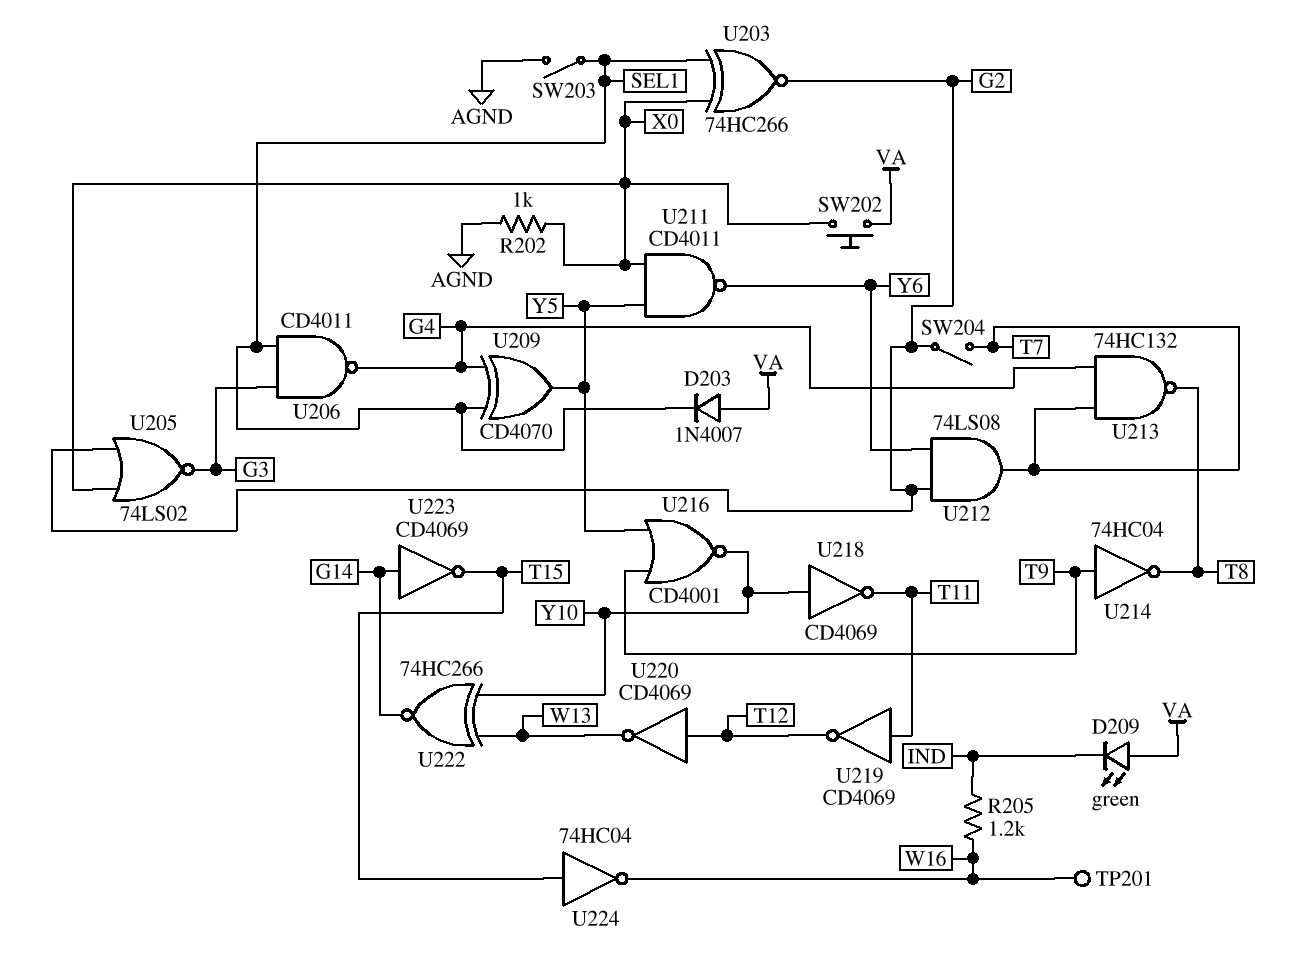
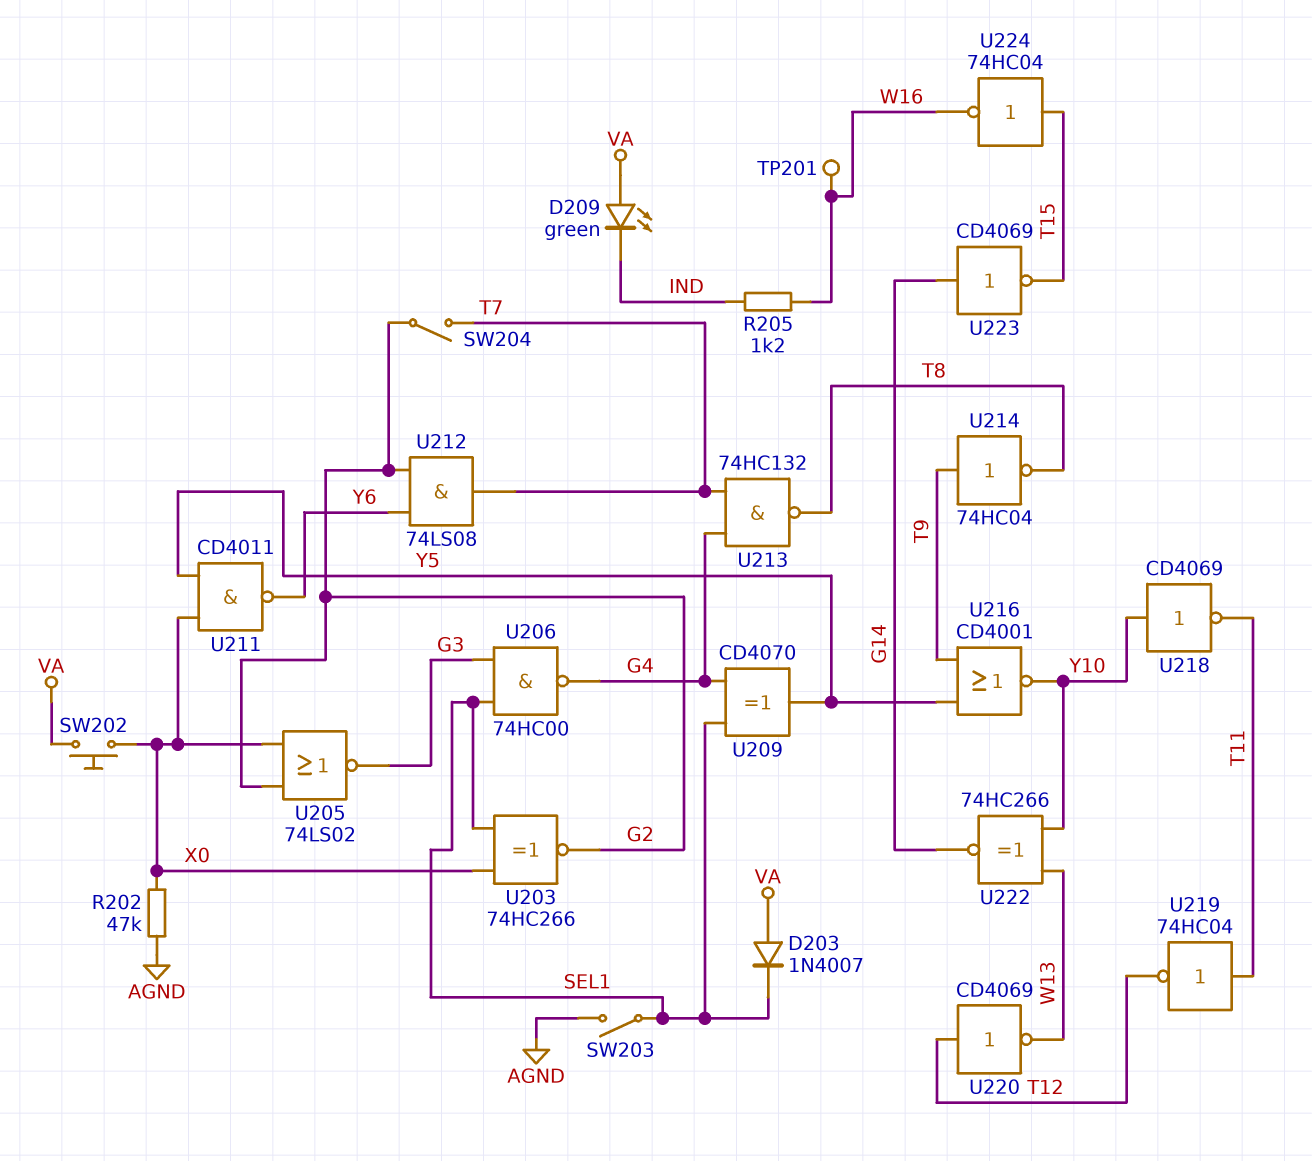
R202: 1k (AGND, X0) -> 47k (AGND, X0)
U206: NAND CD4011 (in G3, in SEL1, out G4) -> NAND 74HC00 (in G3, in SEL1, out G4)
U219: NOT CD4069 (in T11, out T12) -> NOT 74HC04 (in T11, out T12)

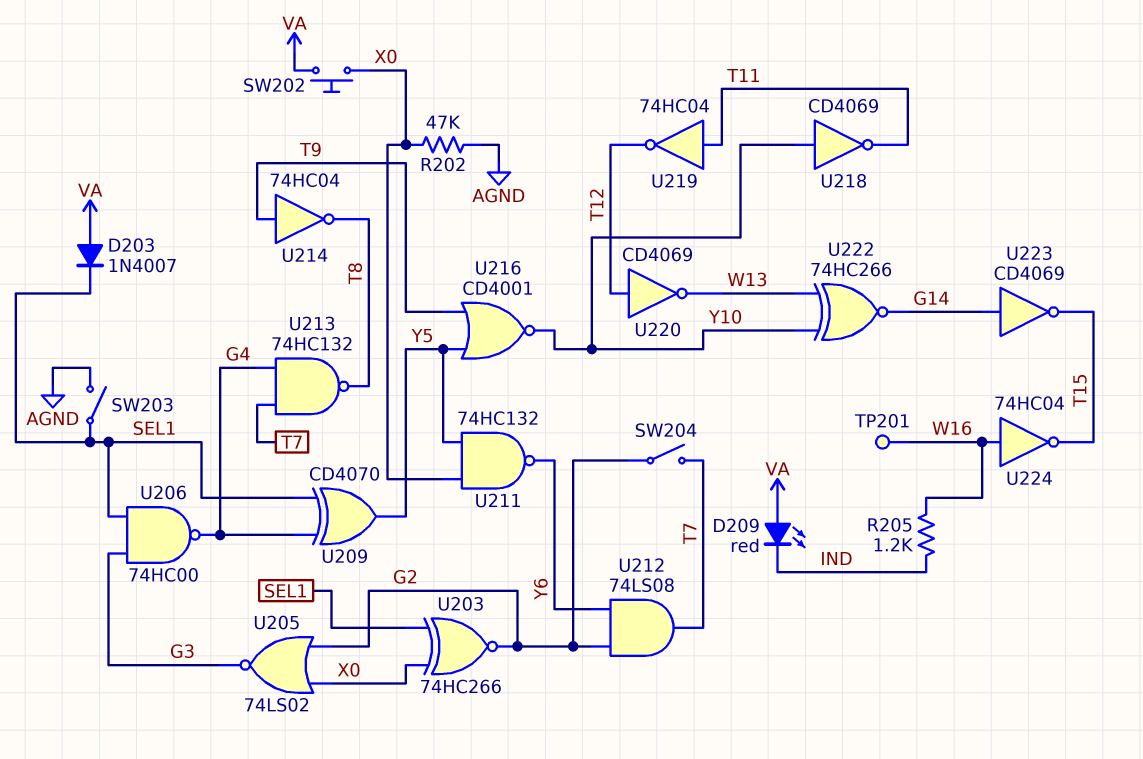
D209: LED green (A VA, K IND) -> LED red (A VA, K IND)
U211: NAND CD4011 (in X0, in Y5, out Y6) -> NAND 74HC132 (in X0, in Y5, out Y6)
U224: NOT 74HC04 (in T15, out W16) -> NOT 74HC04 (in W16, out T15)

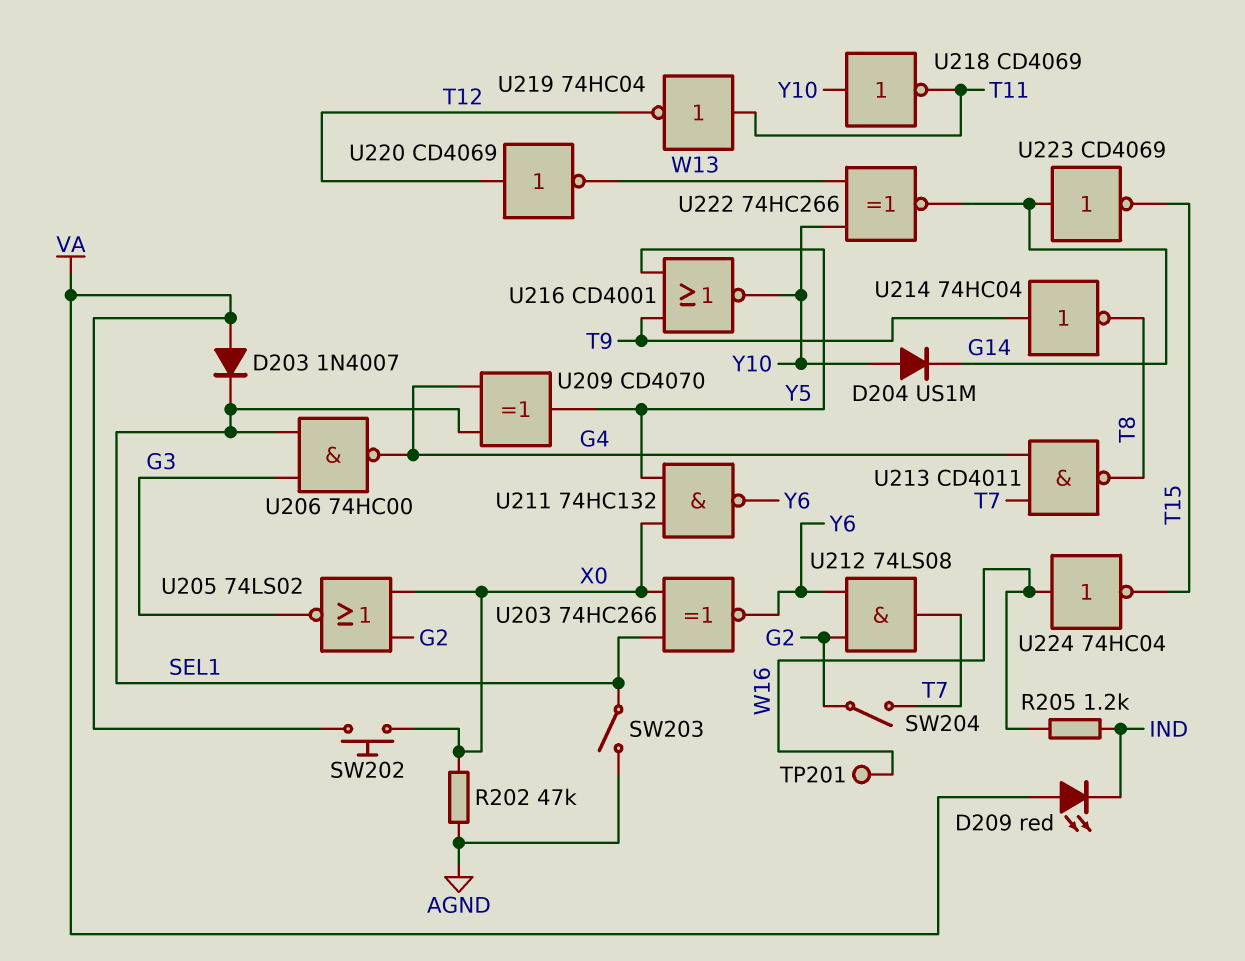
D204: none -> diode US1M (A Y10, K G14)
U203: XNOR 74HC266 (in SEL1, in X0, out G2) -> XNOR 74HC266 (in SEL1, in X0, out Y6)
U213: NAND 74HC132 (in G4, in T7, out T8) -> NAND CD4011 (in G4, in T7, out T8)

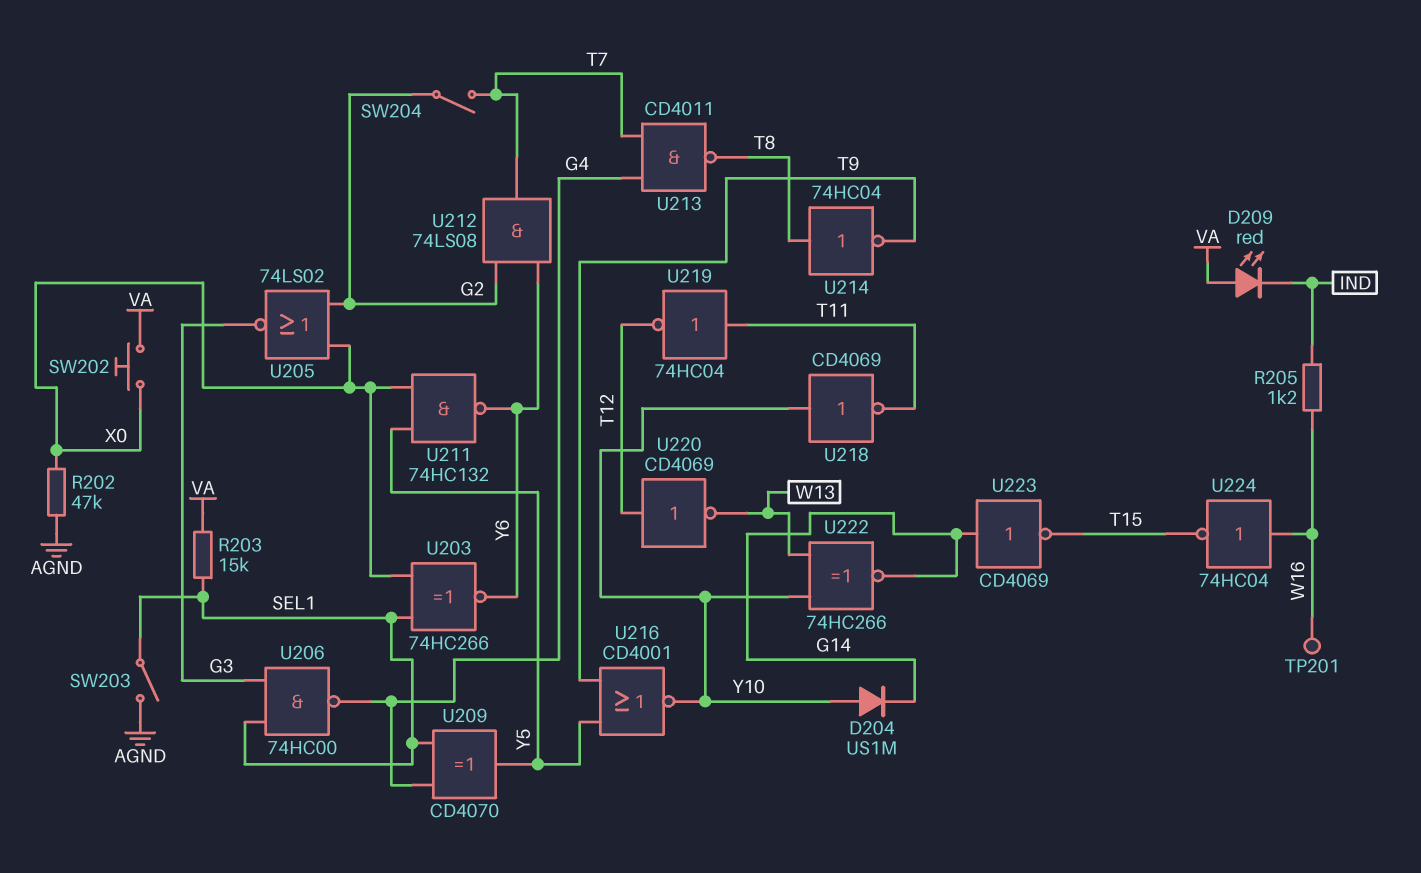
D203: diode 1N4007 (A VA, K SEL1) -> none
R203: none -> 15k (SEL1, VA)
U214: NOT 74HC04 (in T9, out T8) -> NOT 74HC04 (in T8, out T9)

